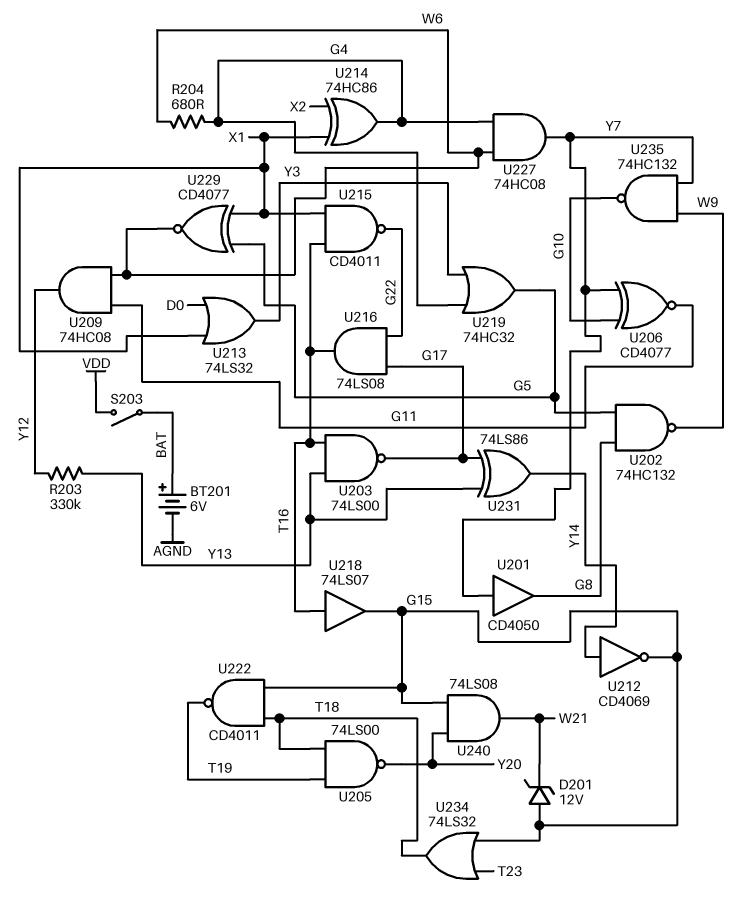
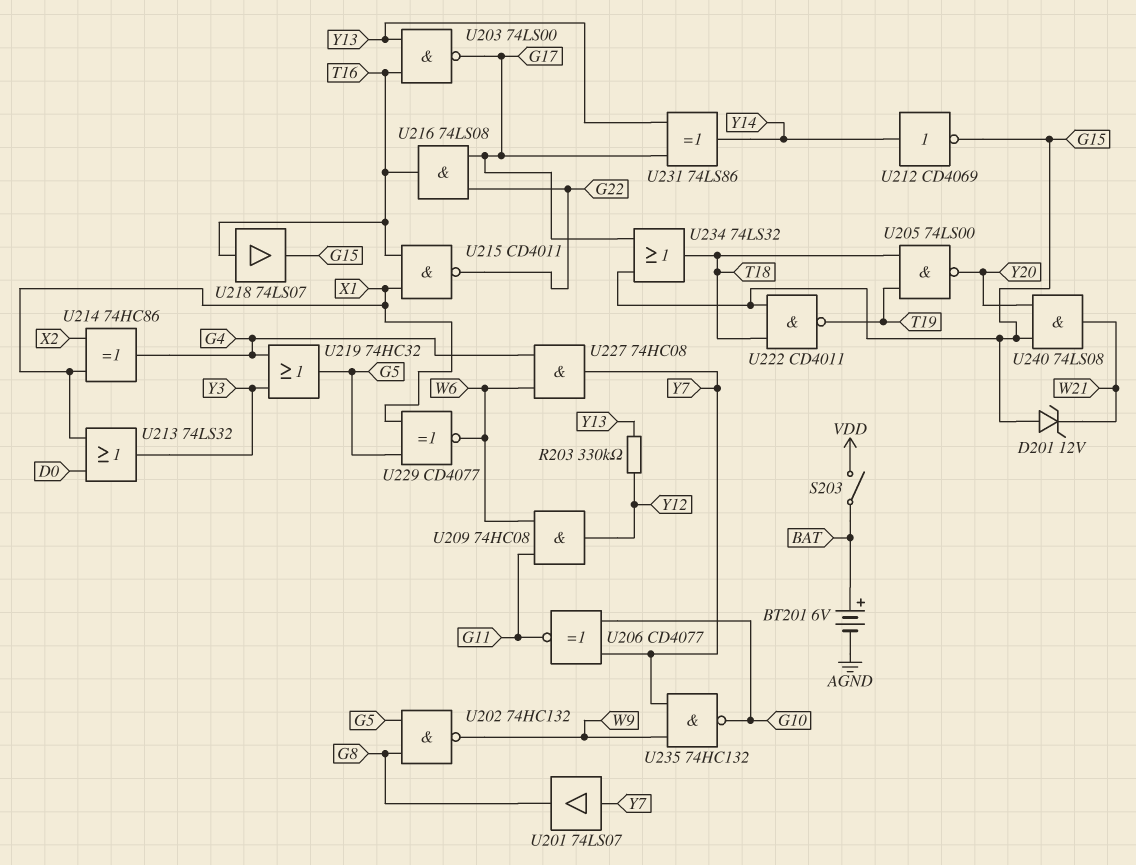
R204: 680 (G4, W6) -> none
U201: buffer CD4050 (in Y7, out G8) -> buffer 74LS07 (in Y7, out G8)
U234: OR 74LS32 (in G15, in T23, out T18) -> OR 74LS32 (in G15, in G17, out T18)

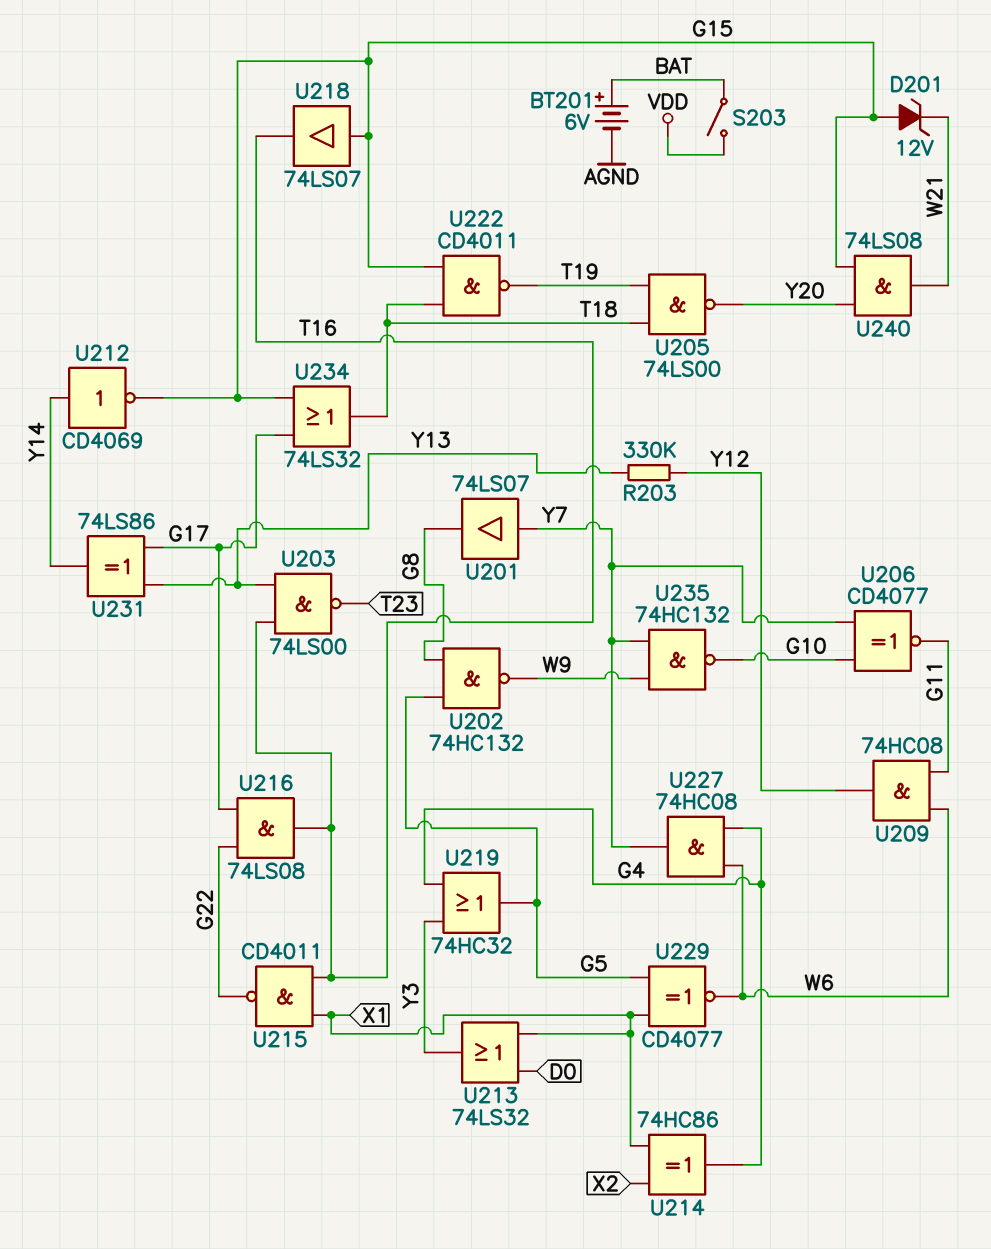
U203: NAND 74LS00 (in T16, in Y13, out G17) -> NAND 74LS00 (in T16, in Y13, out T23)
U218: buffer 74LS07 (in T16, out G15) -> buffer 74LS07 (in G15, out T16)

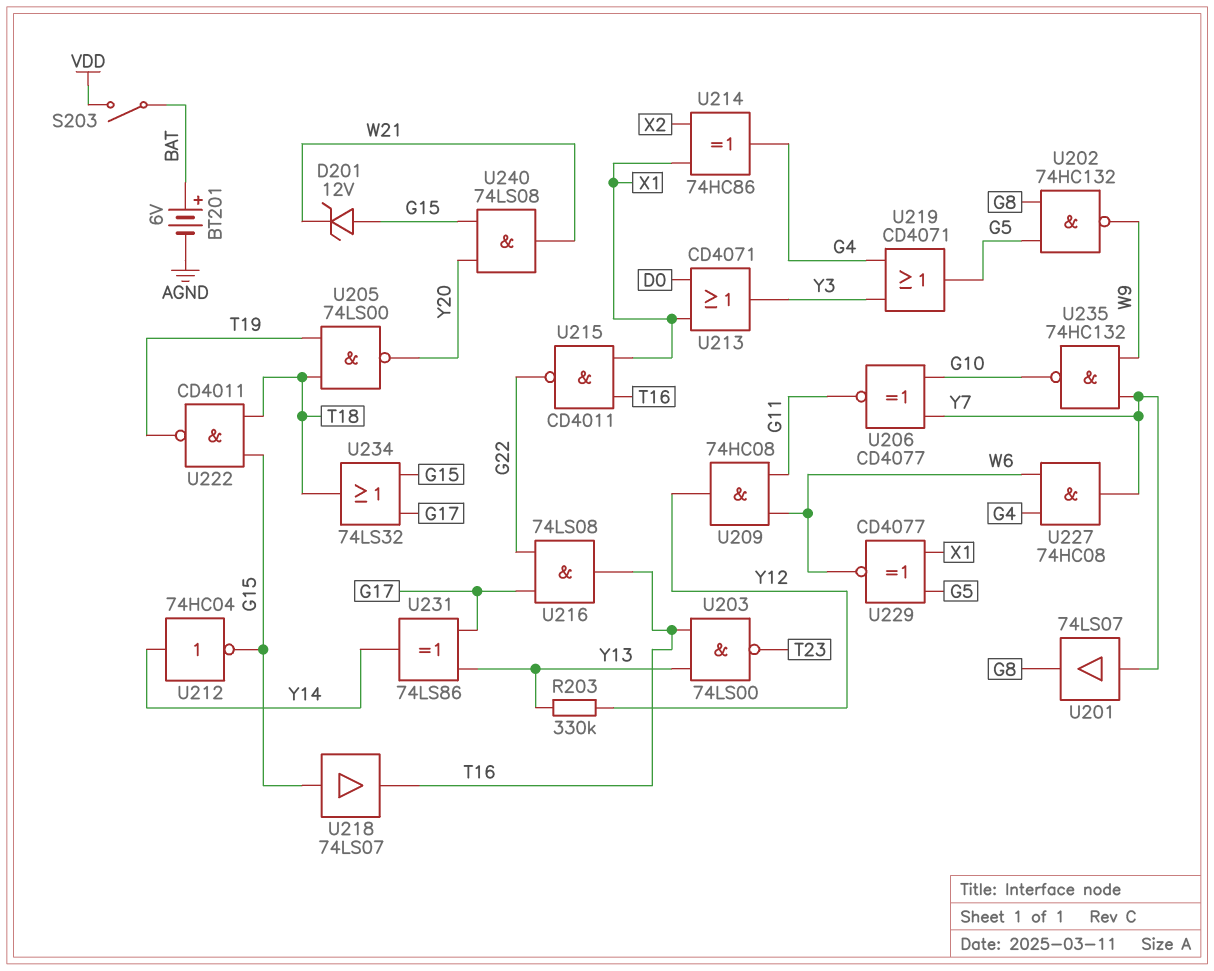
U212: NOT CD4069 (in Y14, out G15) -> NOT 74HC04 (in Y14, out G15)
U213: OR 74LS32 (in D0, in X1, out Y3) -> OR CD4071 (in D0, in X1, out Y3)
U219: OR 74HC32 (in G4, in Y3, out G5) -> OR CD4071 (in G4, in Y3, out G5)

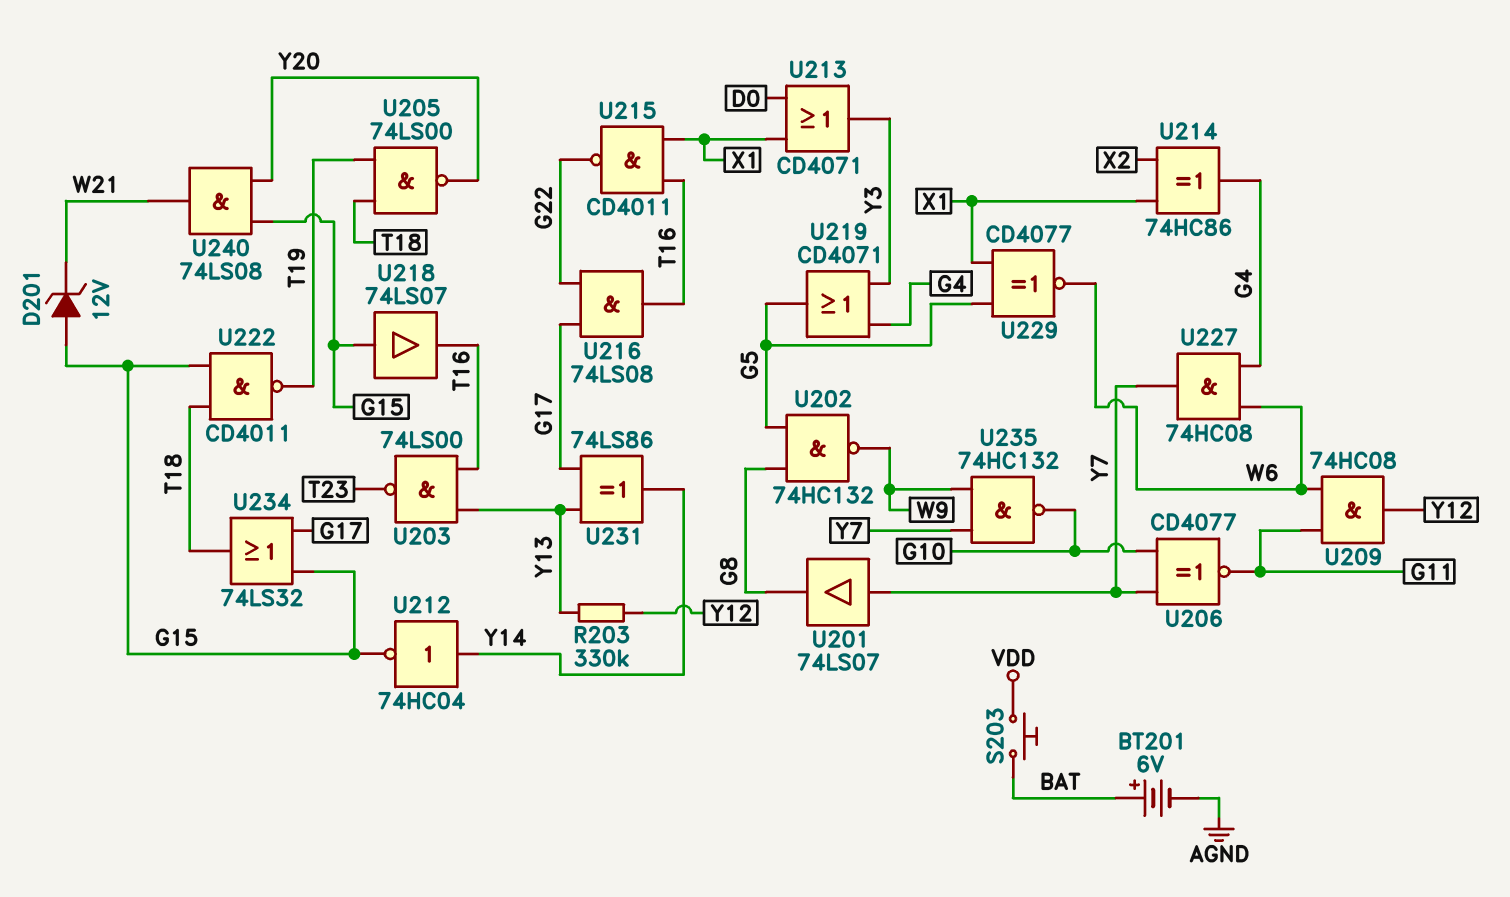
S203: switch (BAT, VDD) -> button (BAT, VDD)

